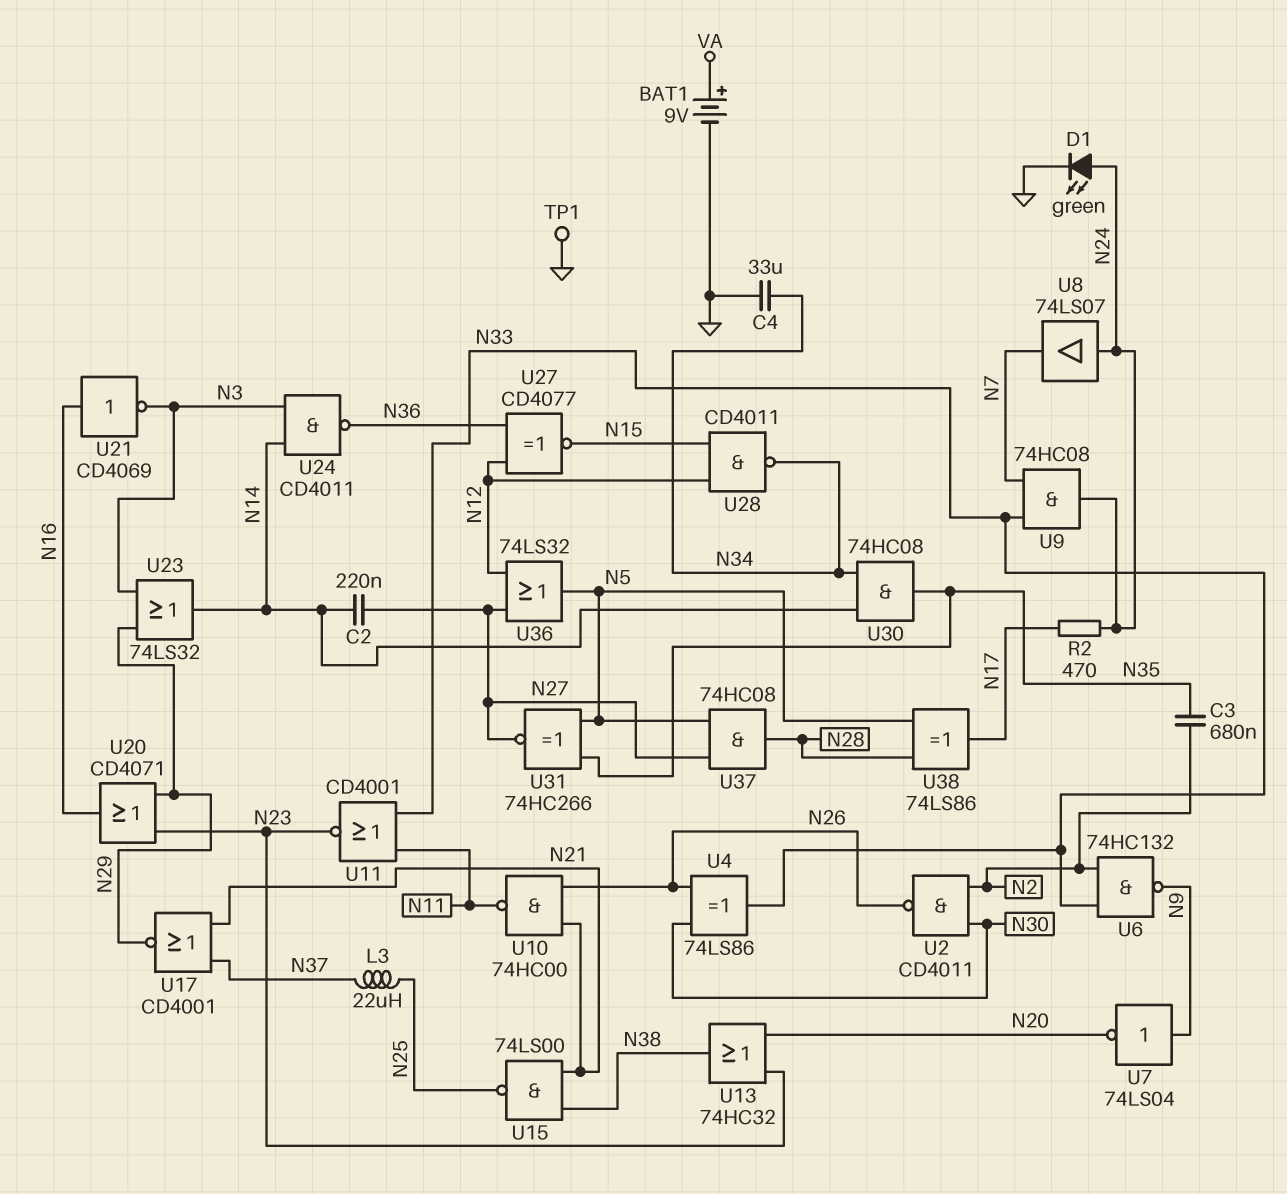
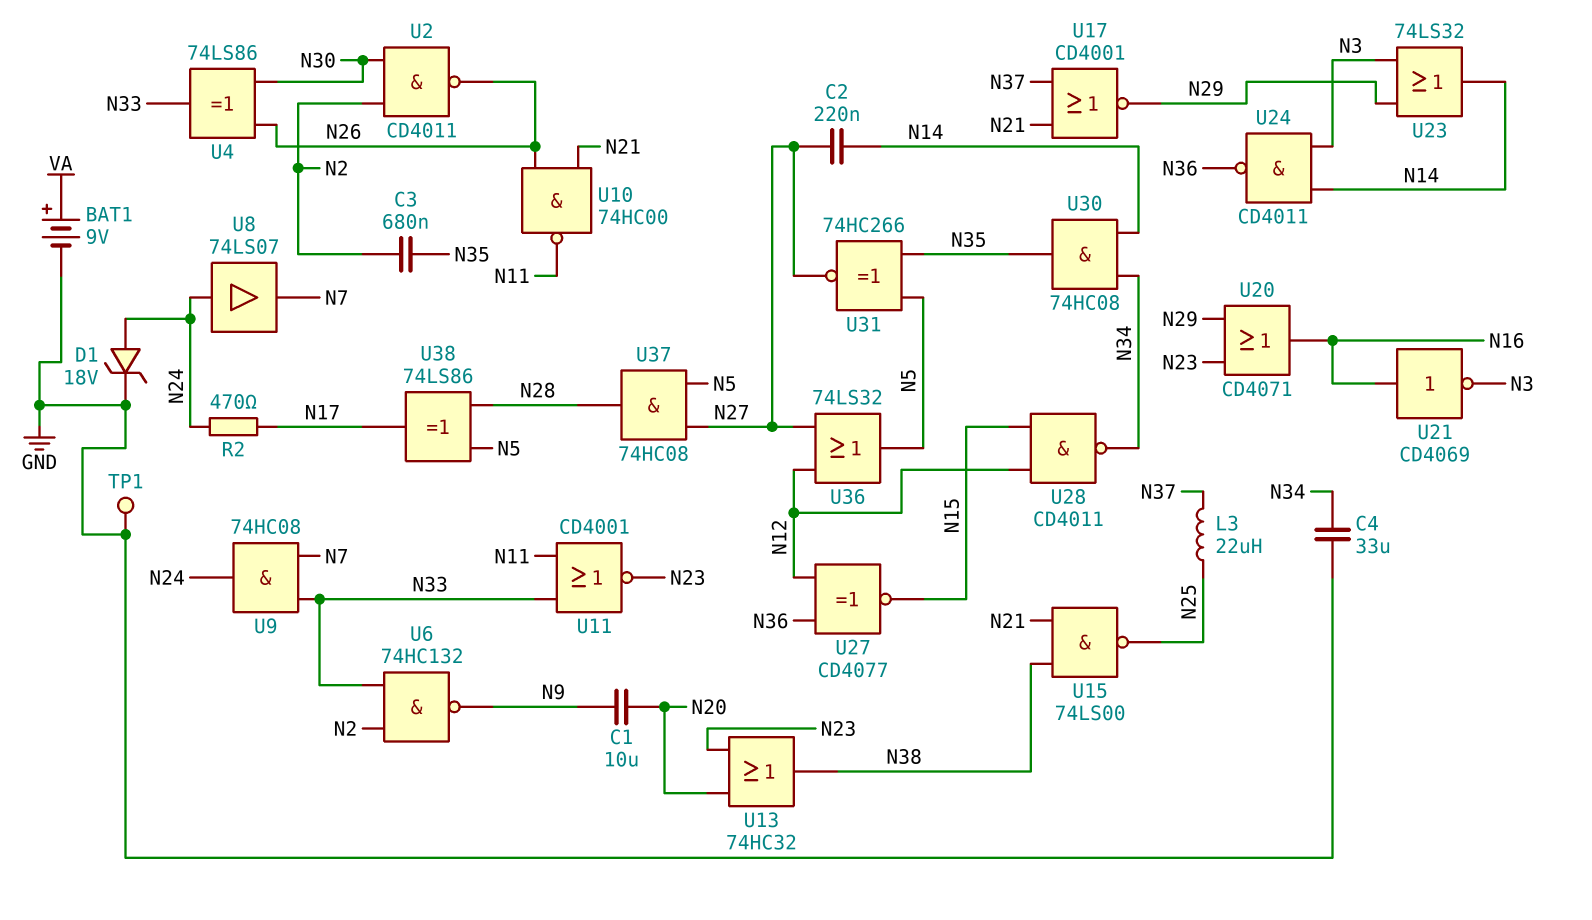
C1: none -> 10uF (N9, N20)
D1: LED green (A N24, K GND) -> zener 18V (A N24, K GND)
U7: NOT 74LS04 (in N9, out N20) -> none

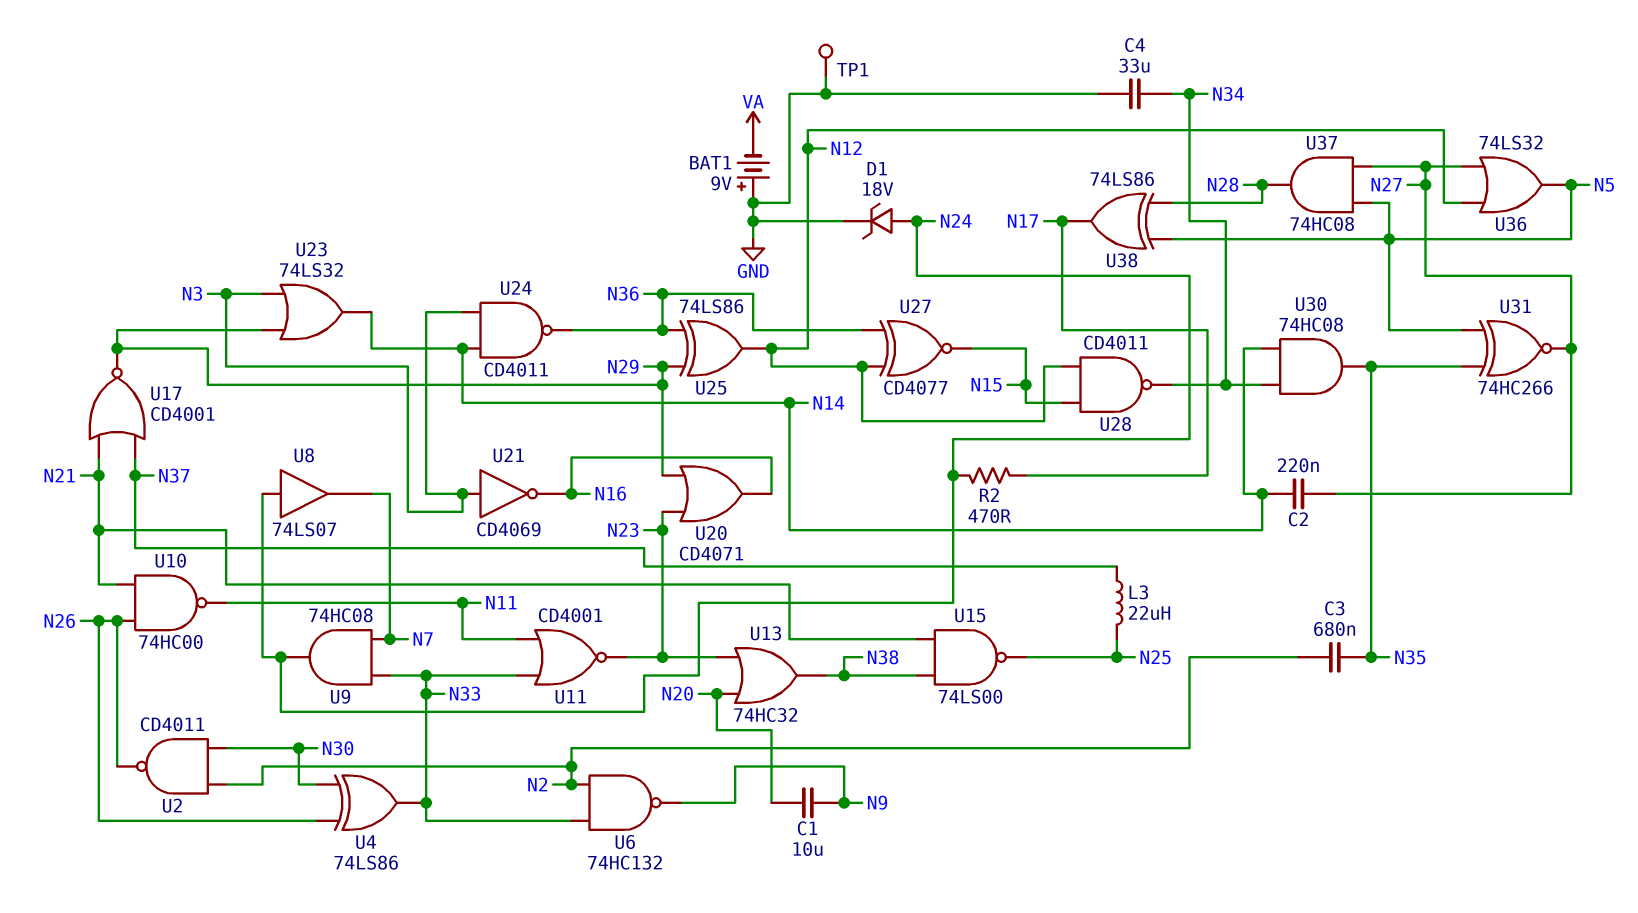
BAT1: 9V (plus VA, minus GND) -> 9V (plus GND, minus VA)
U21: NOT CD4069 (in N16, out N3) -> NOT CD4069 (in N3, out N16)
U25: none -> XOR 74LS86 (in N29, in N36, out N12)

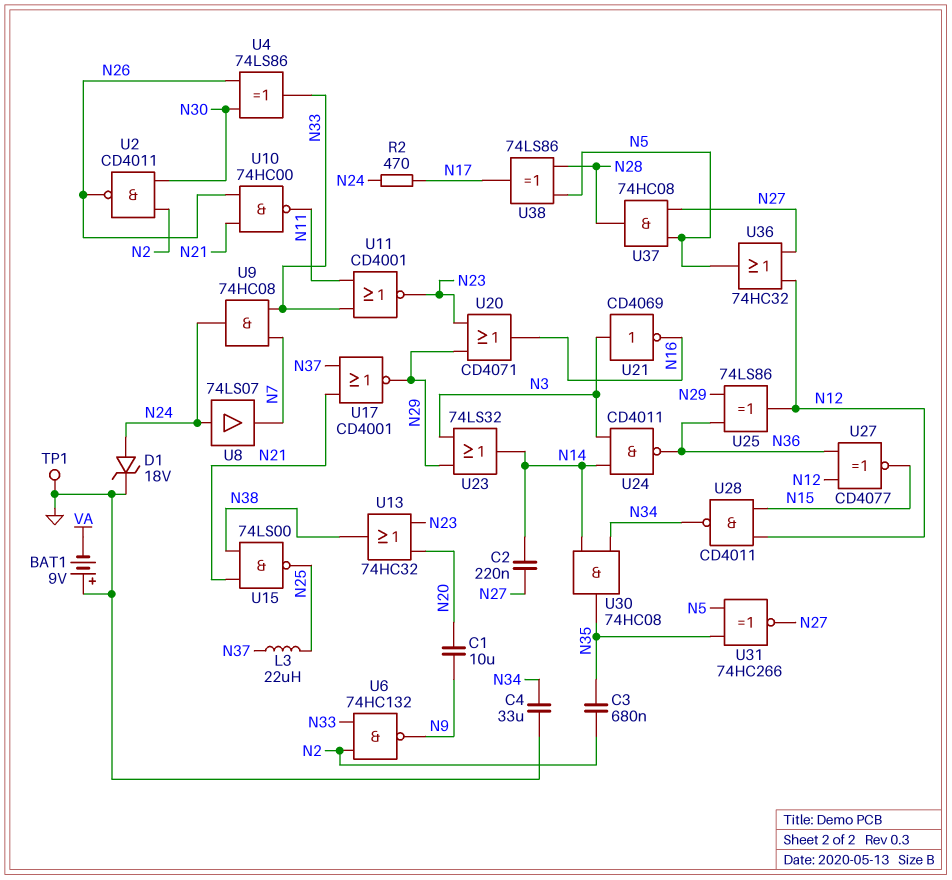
U36: OR 74LS32 (in N12, in N27, out N5) -> OR 74HC32 (in N12, in N27, out N5)

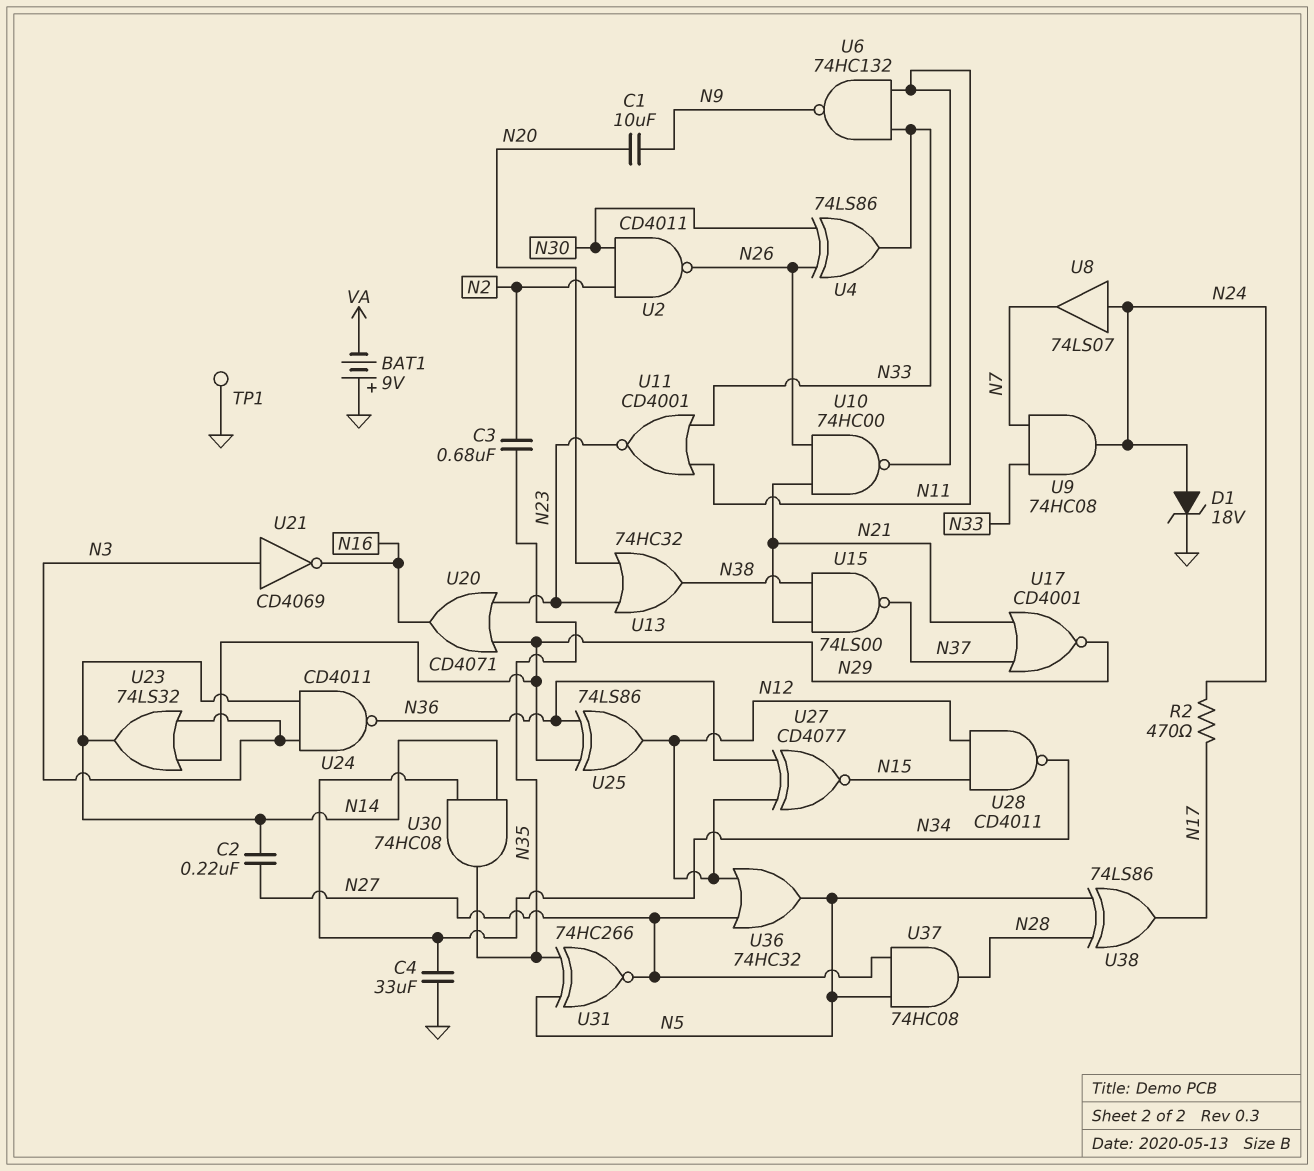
L3: 22uH (N25, N37) -> none
U6: NAND 74HC132 (in N2, in N33, out N9) -> NAND 74HC132 (in N11, in N33, out N9)
U15: NAND 74LS00 (in N21, in N38, out N25) -> NAND 74LS00 (in N21, in N38, out N37)

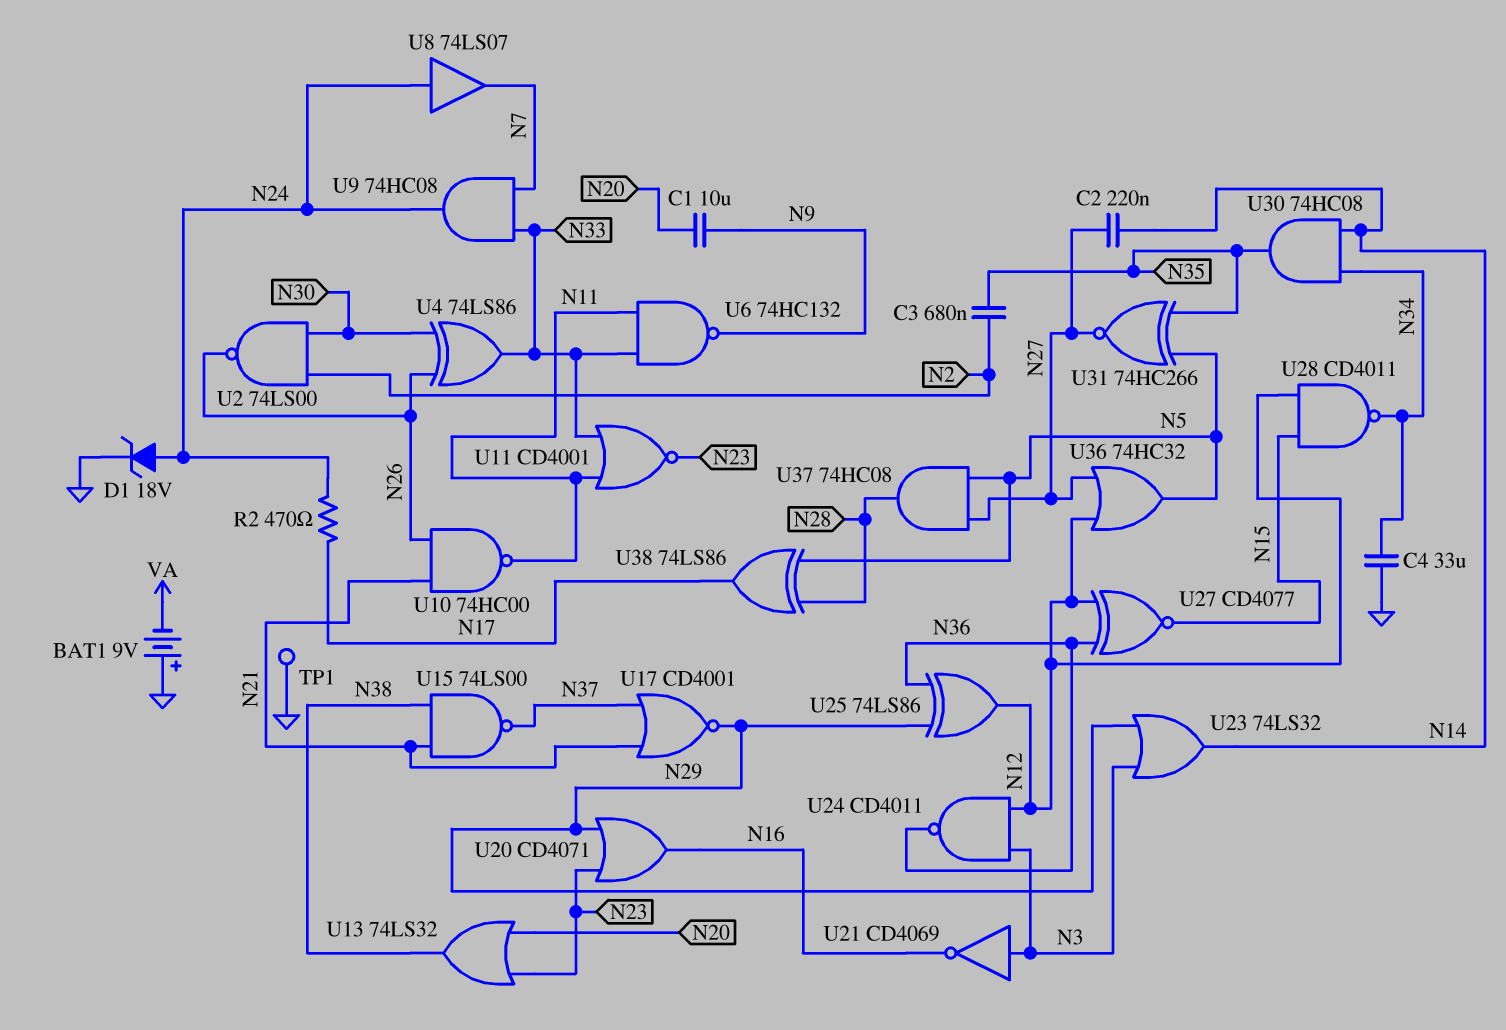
U2: NAND CD4011 (in N2, in N30, out N26) -> NAND 74LS00 (in N2, in N30, out N26)
U13: OR 74HC32 (in N20, in N23, out N38) -> OR 74LS32 (in N20, in N23, out N38)
U24: NAND CD4011 (in N3, in N14, out N36) -> NAND CD4011 (in N3, in N12, out N36)

